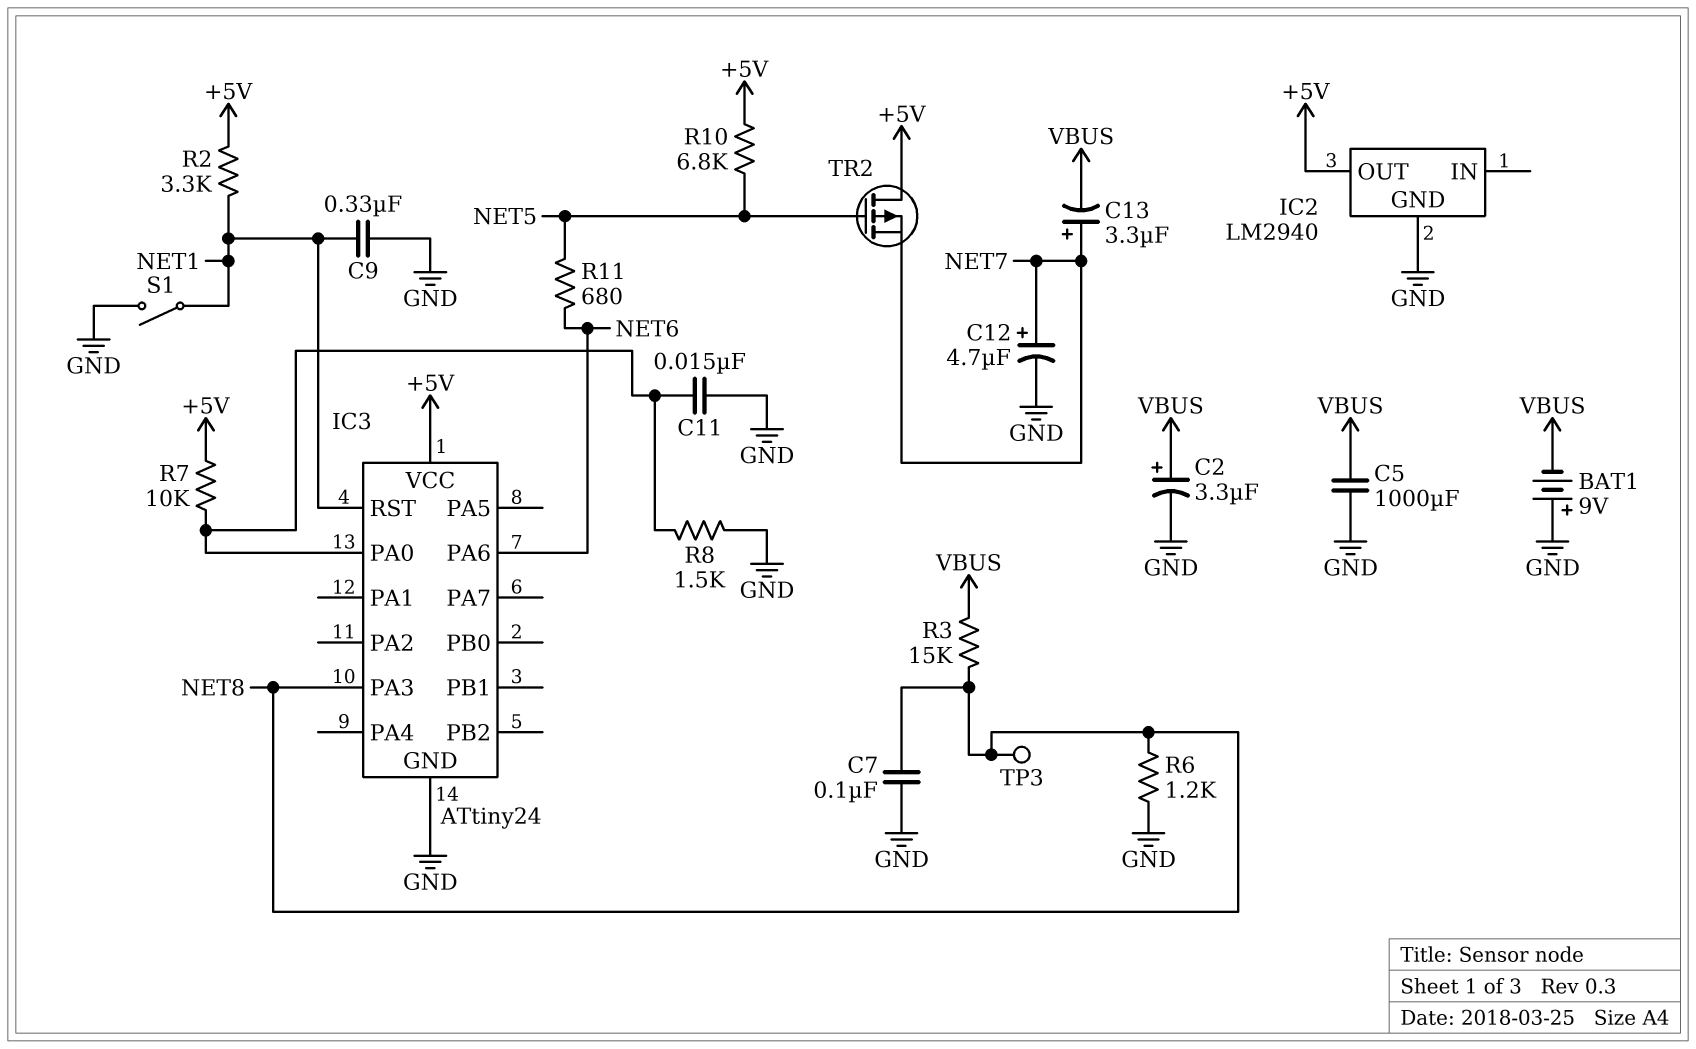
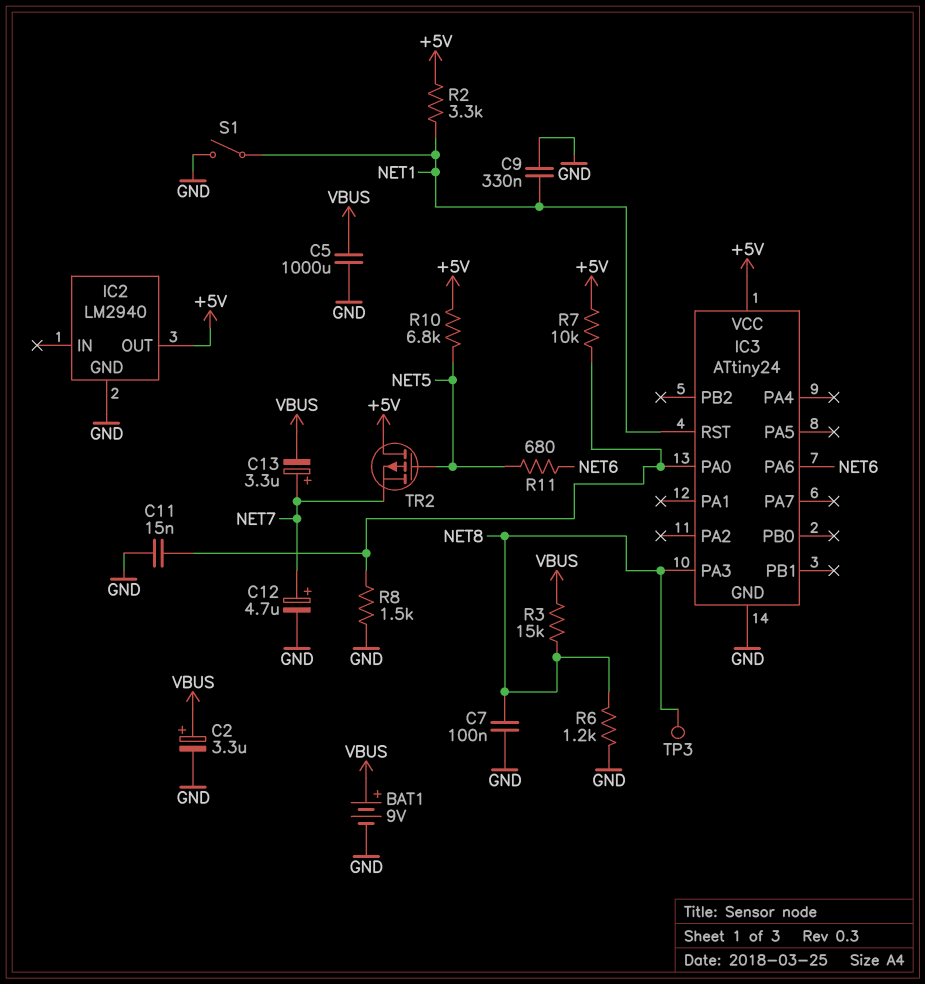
BAT1: 9V (plus GND, minus VBUS) -> 9V (plus VBUS, minus GND)

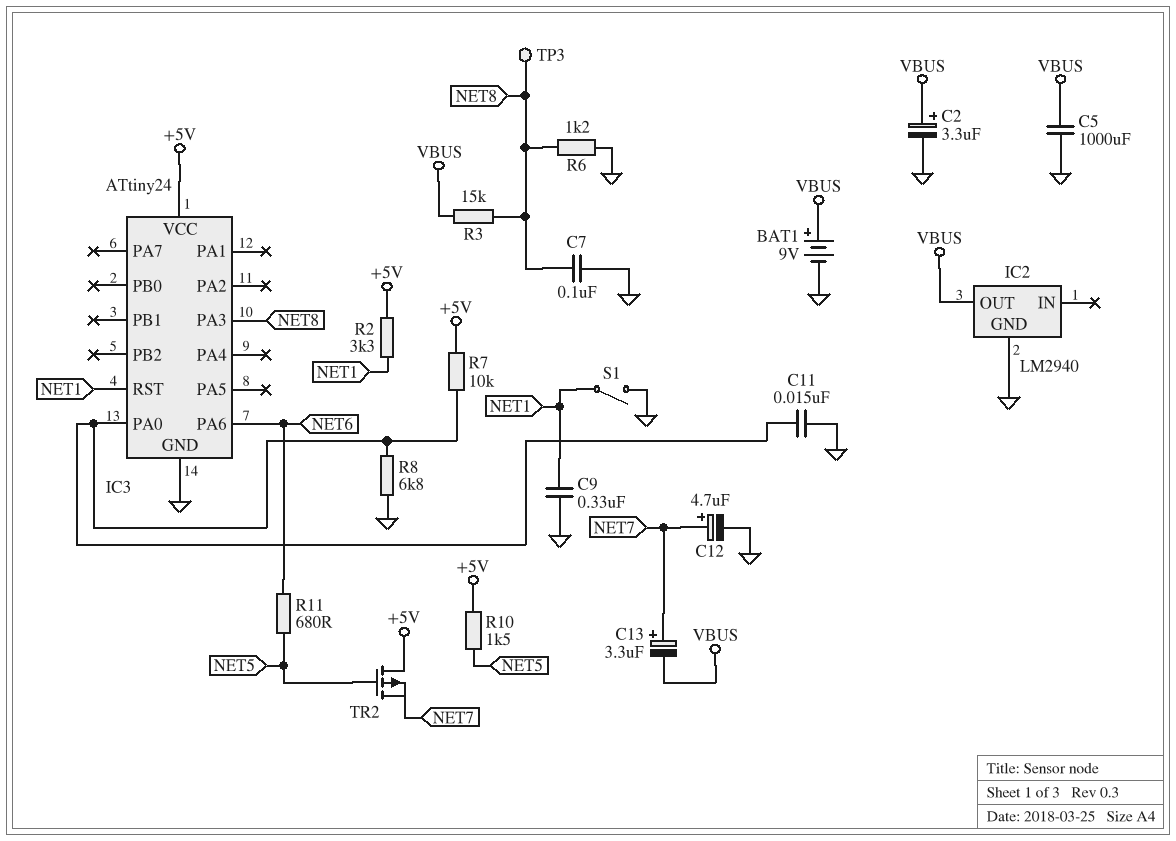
IC2 pin OUT: +5V -> VBUS
R8: 1.5k (GND, IC3/PA0) -> 6.8k (GND, IC3/PA0)
R10: 6.8k (+5V, NET5) -> 1.5k (+5V, NET5)

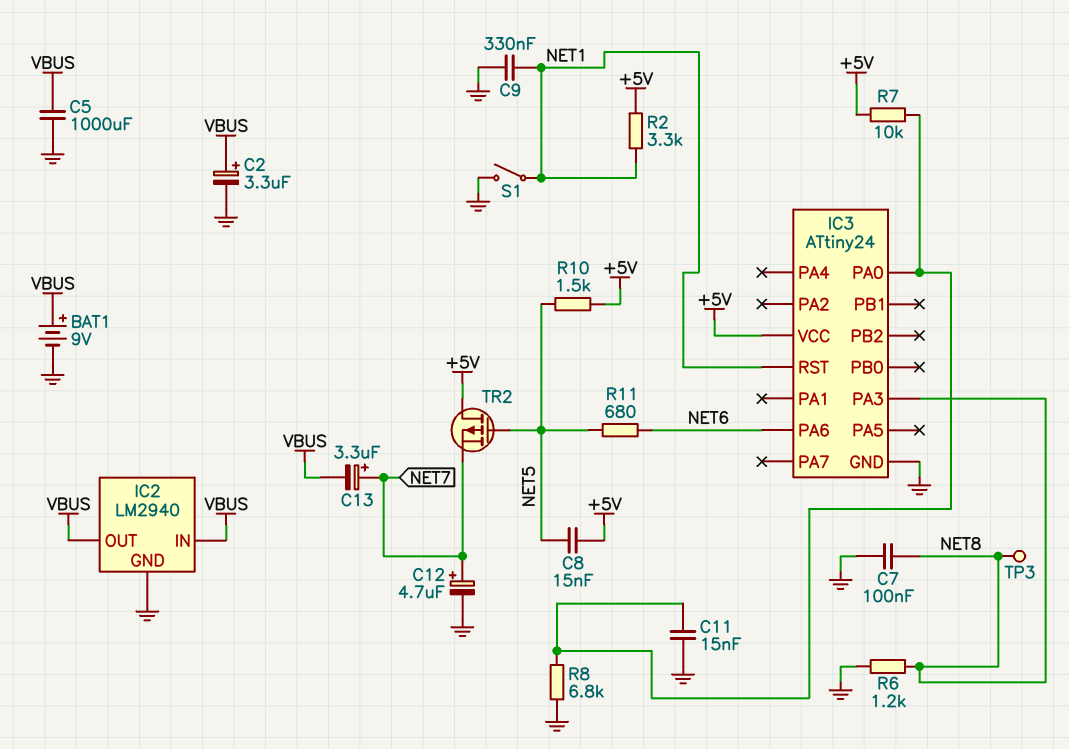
C8: none -> 15nF (+5V, NET5)
IC2 pin IN: none -> VBUS
R3: 15k (NET8, VBUS) -> none

